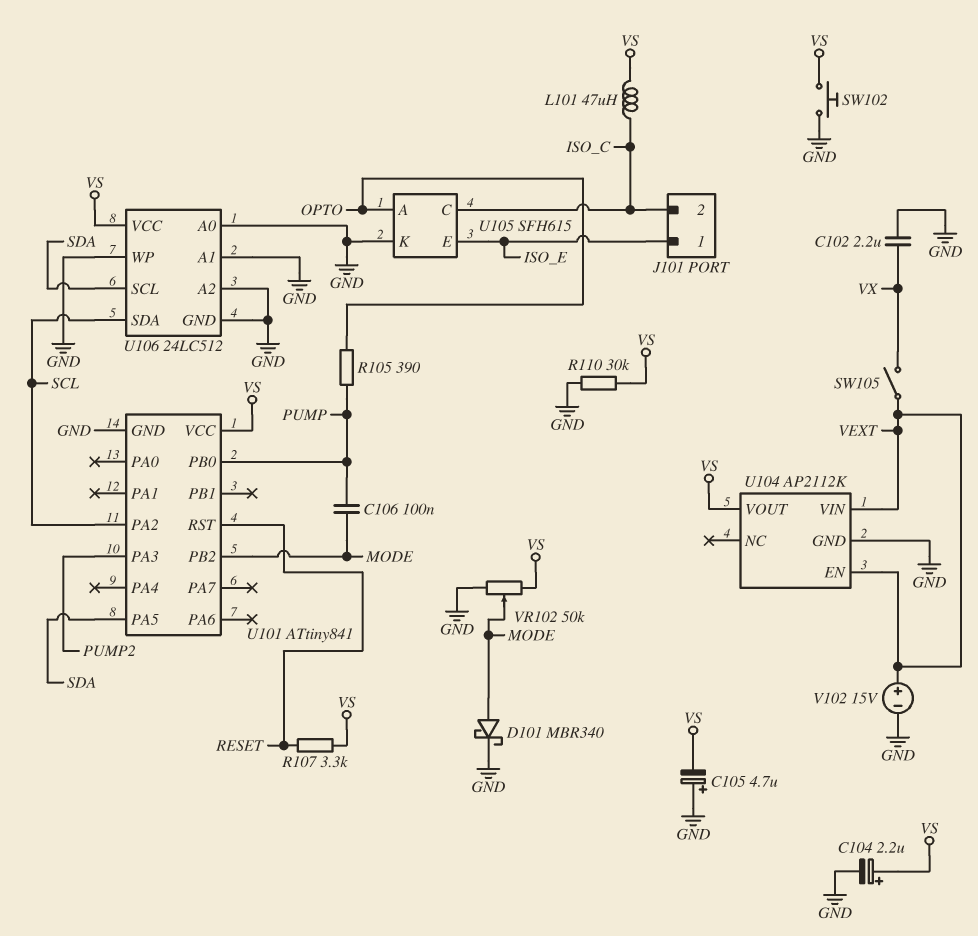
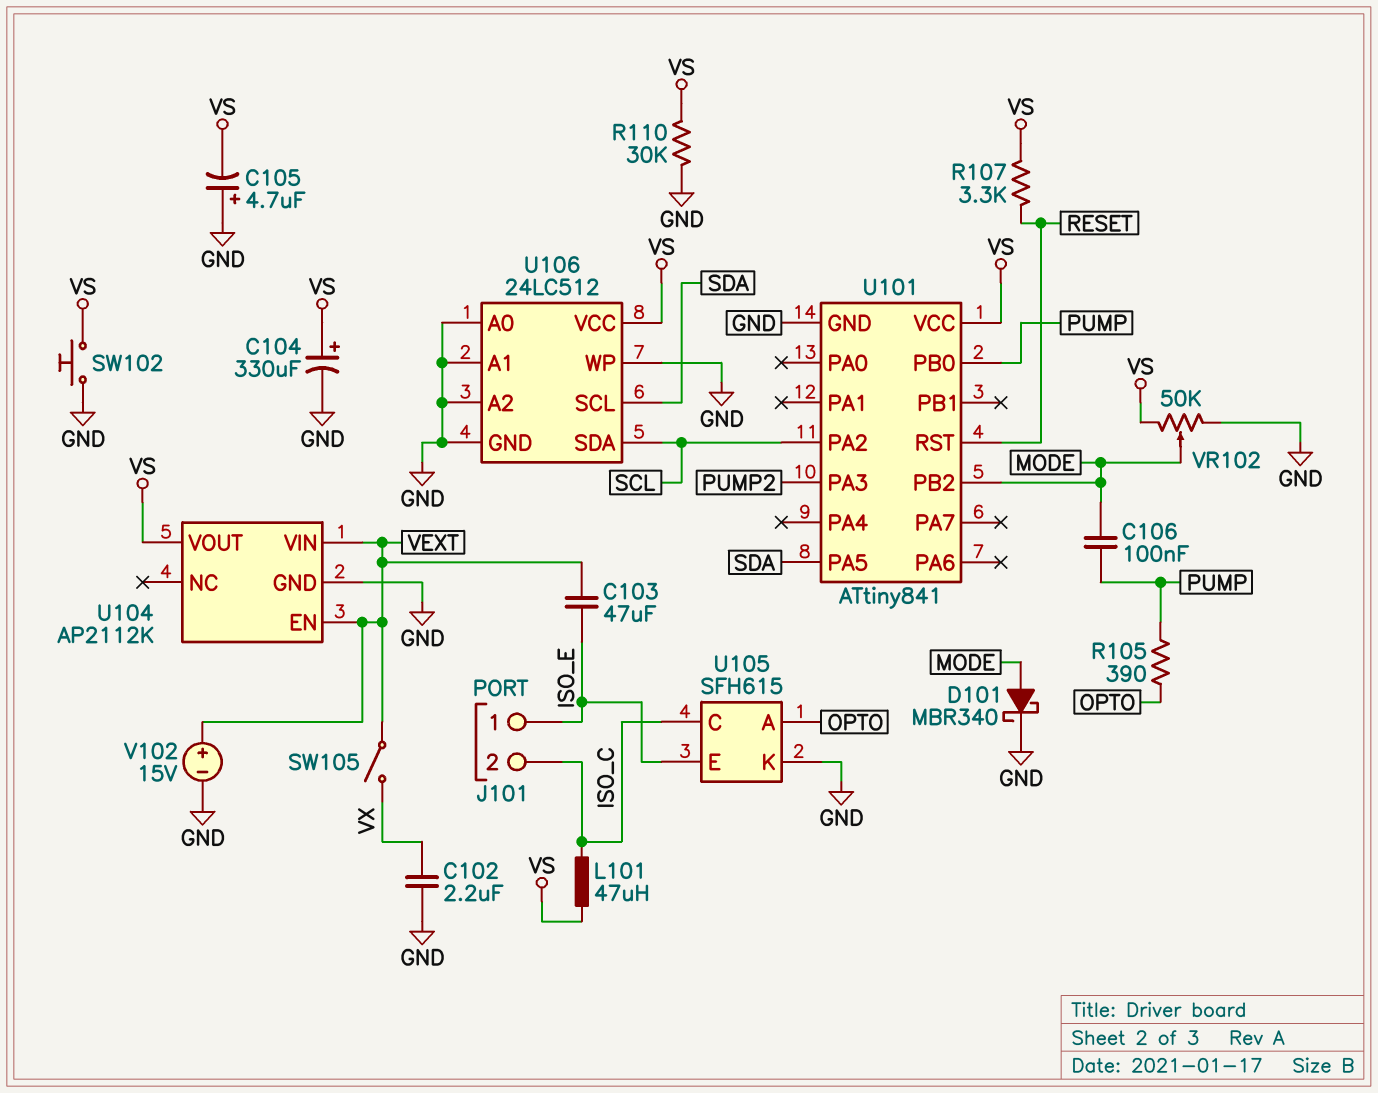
C103: none -> 47uF (ISO_E, VEXT)
C104: 2.2uF (plus VS, minus GND) -> 330uF (plus VS, minus GND)

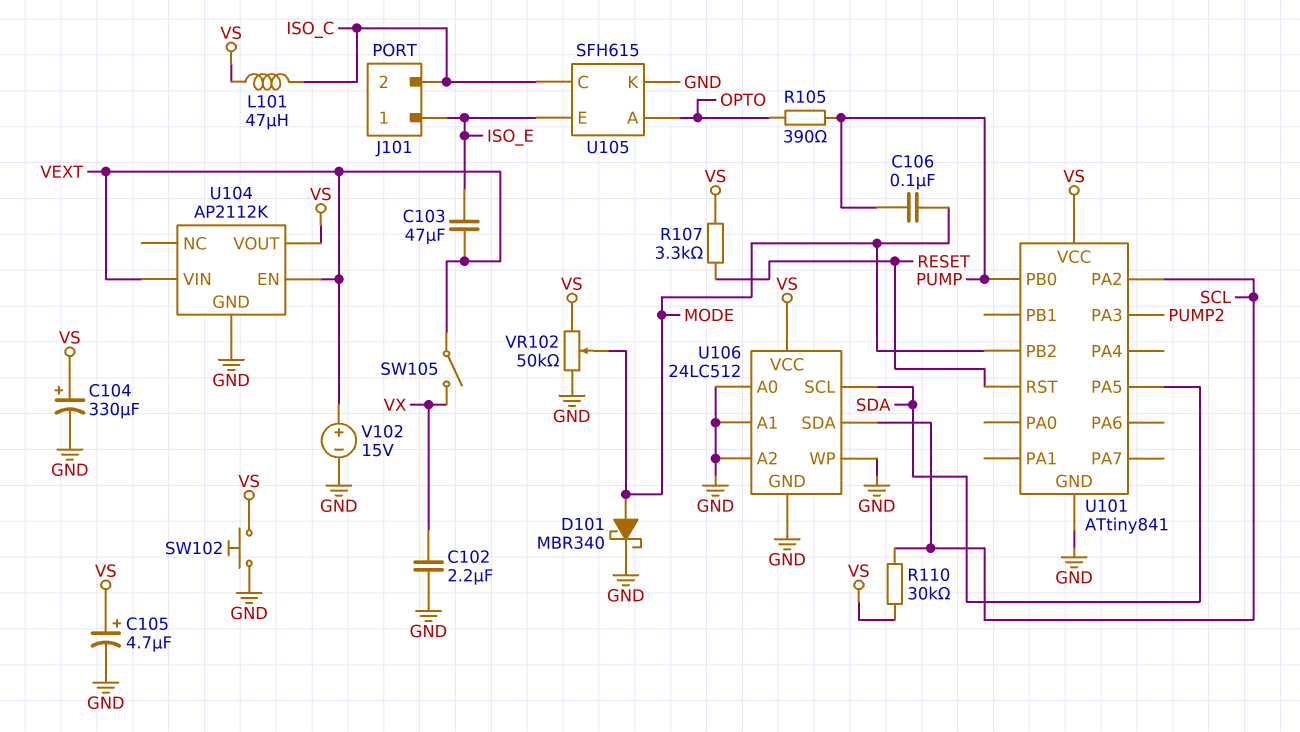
C105: 4.7uF (plus GND, minus VS) -> 4.7uF (plus VS, minus GND)
R110: 30k (GND, VS) -> 30k (SCL, VS)

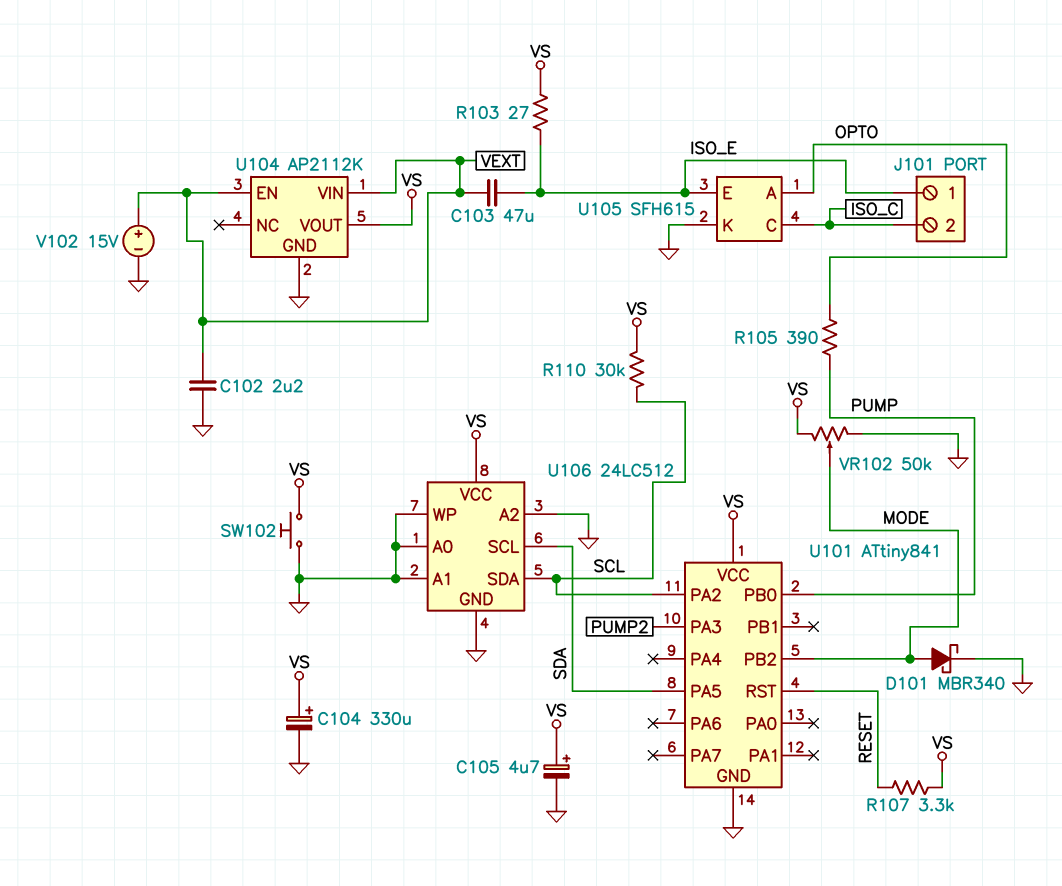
C102: 2.2uF (GND, VX) -> 2.2uF (GND, VEXT)
C106: 100nF (MODE, PUMP) -> none
L101: 47uH (ISO_C, VS) -> none
R103: none -> 27 (ISO_E, VS)
SW105: switch (VEXT, VX) -> none

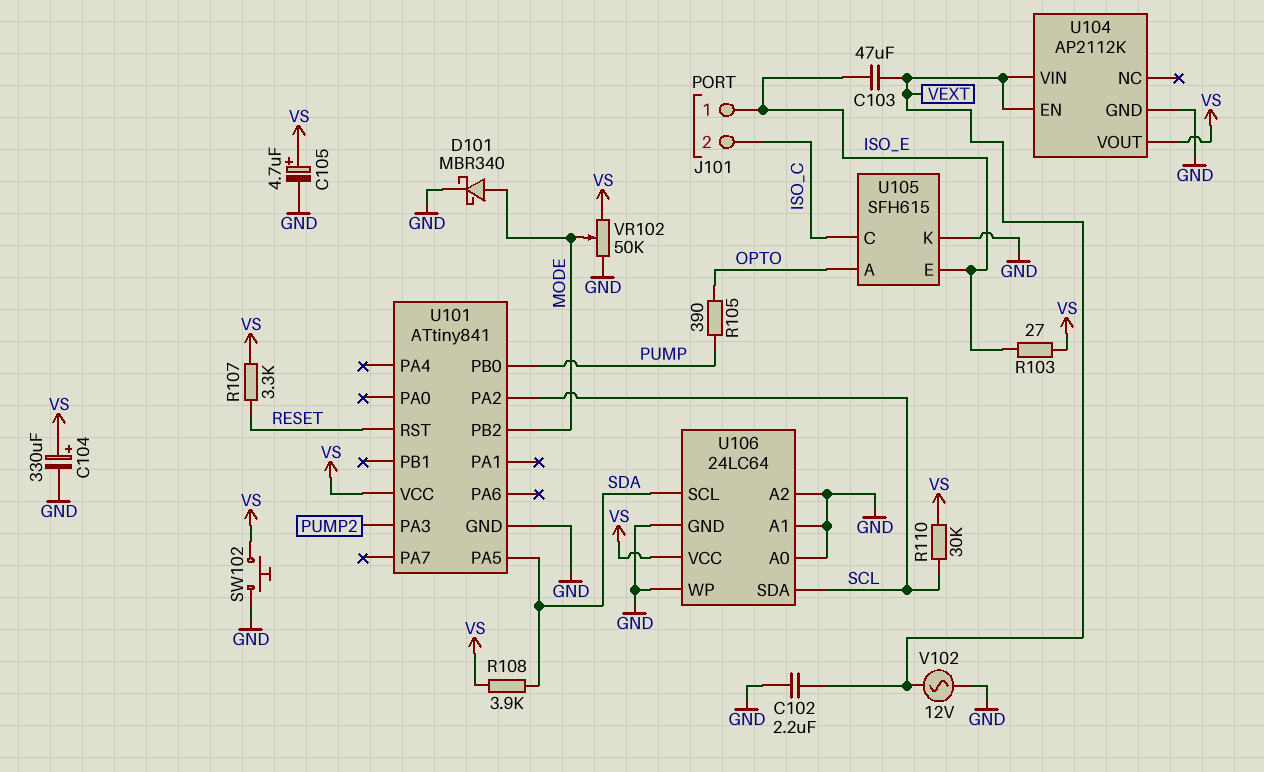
R108: none -> 3.9k (SDA, VS)
U106: 24LC512 -> 24LC64
V102: 15V (plus VEXT, minus GND) -> AC 12V (GND, VEXT)

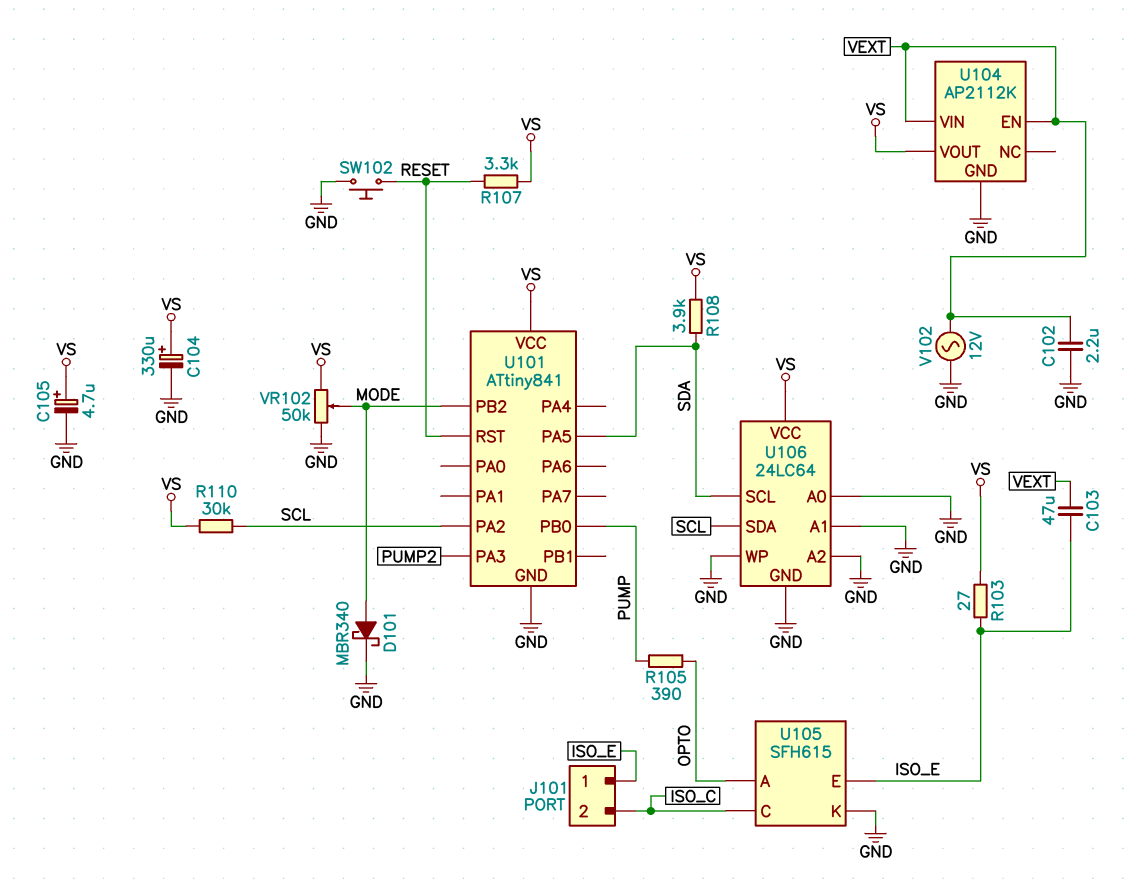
SW102: button (GND, VS) -> button (GND, RESET)

